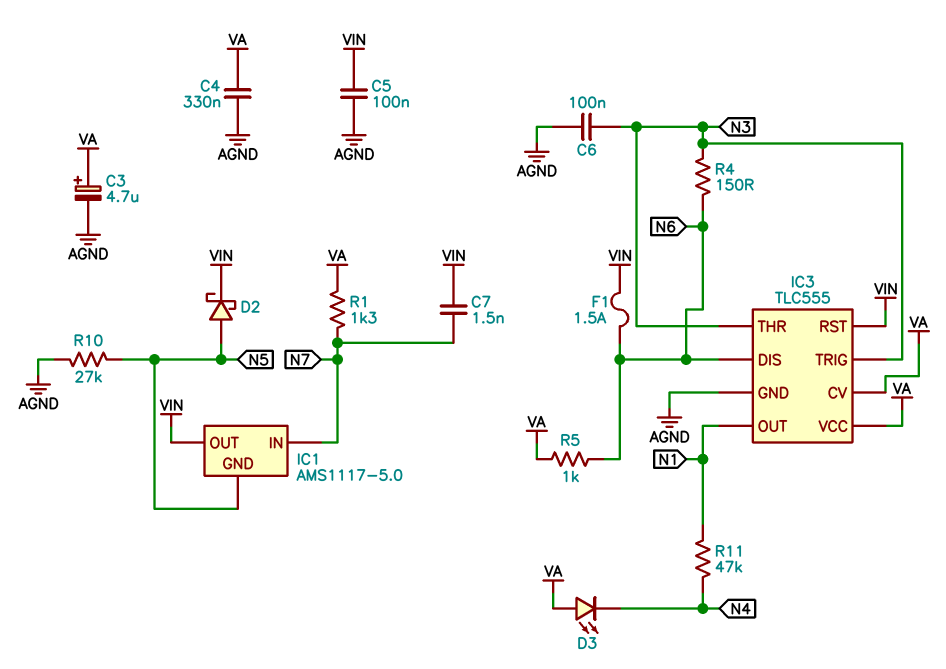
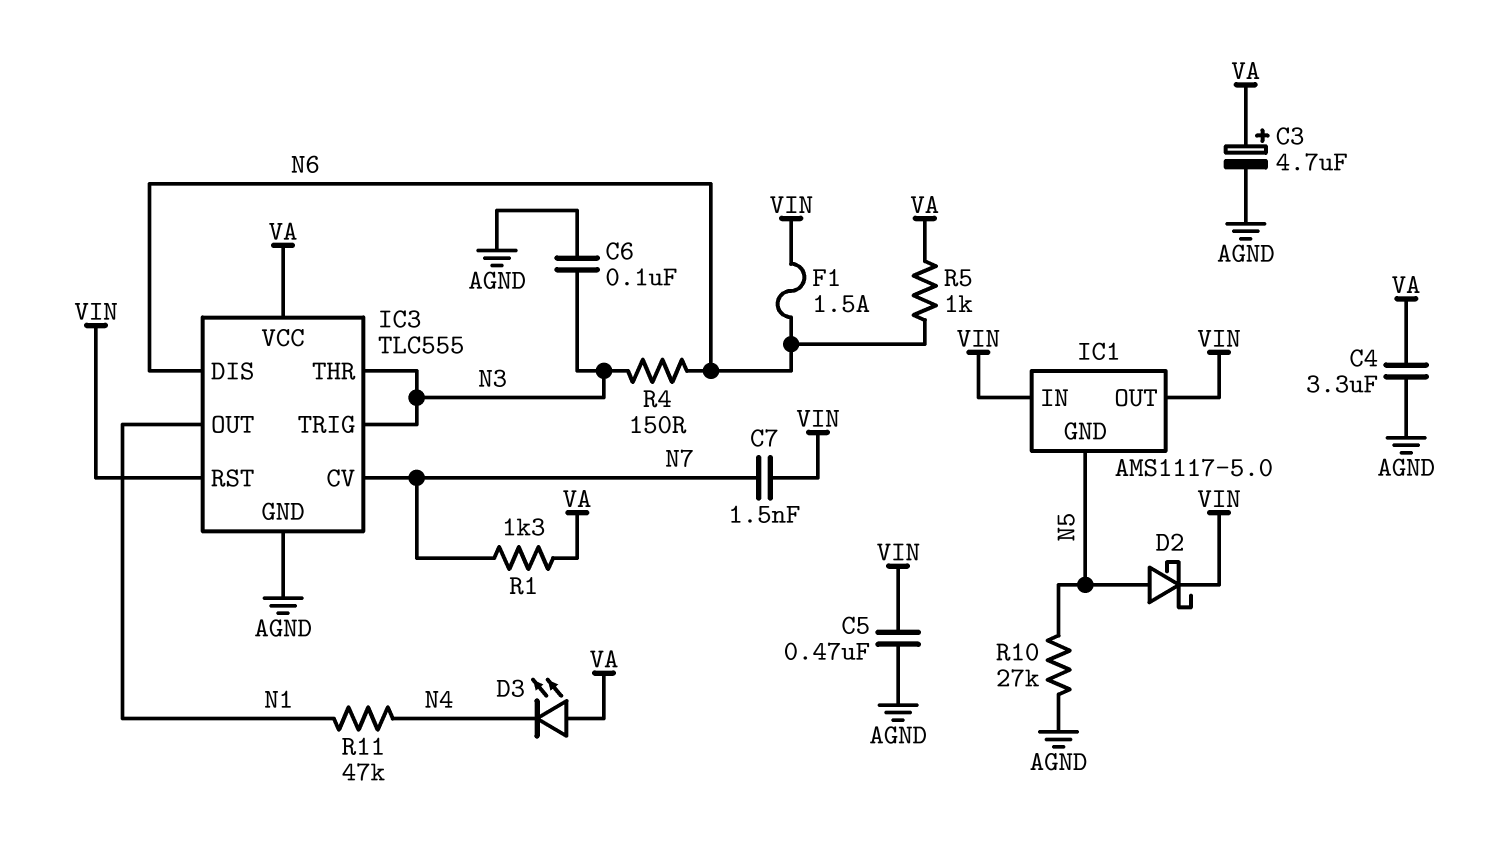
C4: 330nF (AGND, VA) -> 3.3uF (AGND, VA)
C5: 100nF (AGND, VIN) -> 470nF (AGND, VIN)
IC1 pin IN: N7 -> VIN
IC3 pin CV: VA -> N7

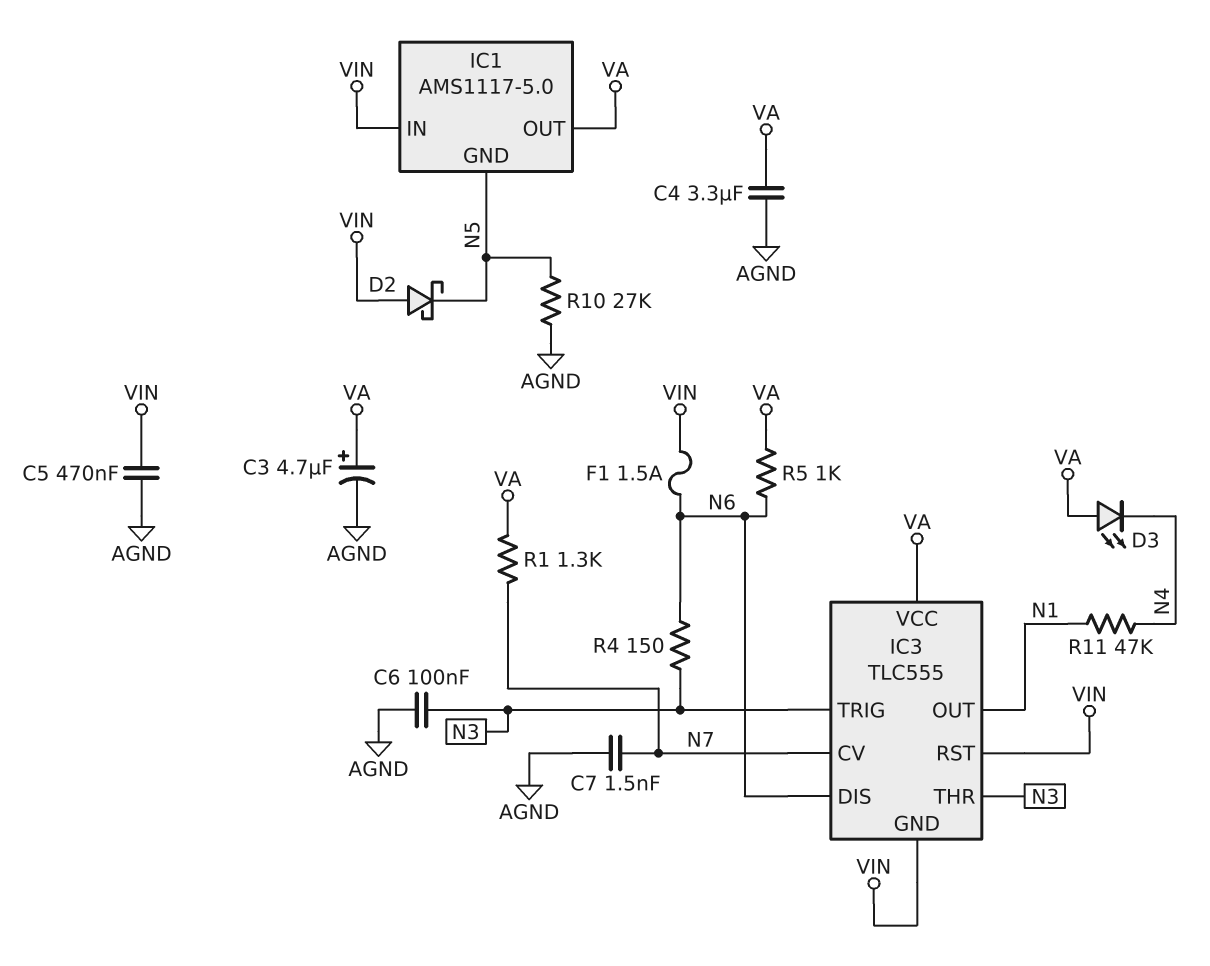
C7: 1.5nF (N7, VIN) -> 1.5nF (AGND, N7)
D2: schottky (A N5, K VIN) -> schottky (A VIN, K N5)
IC1 pin OUT: VIN -> VA
IC3 pin GND: AGND -> VIN

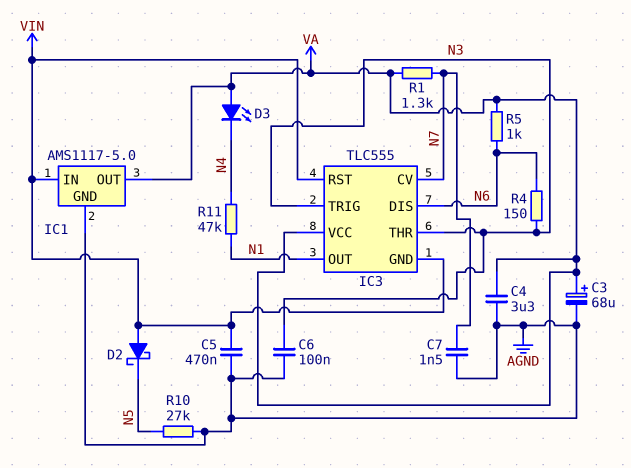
C3: 4.7uF (plus VA, minus AGND) -> 68uF (plus VA, minus AGND)
F1: 1.5A (N6, VIN) -> none
IC1 pin GND: N5 -> AGND

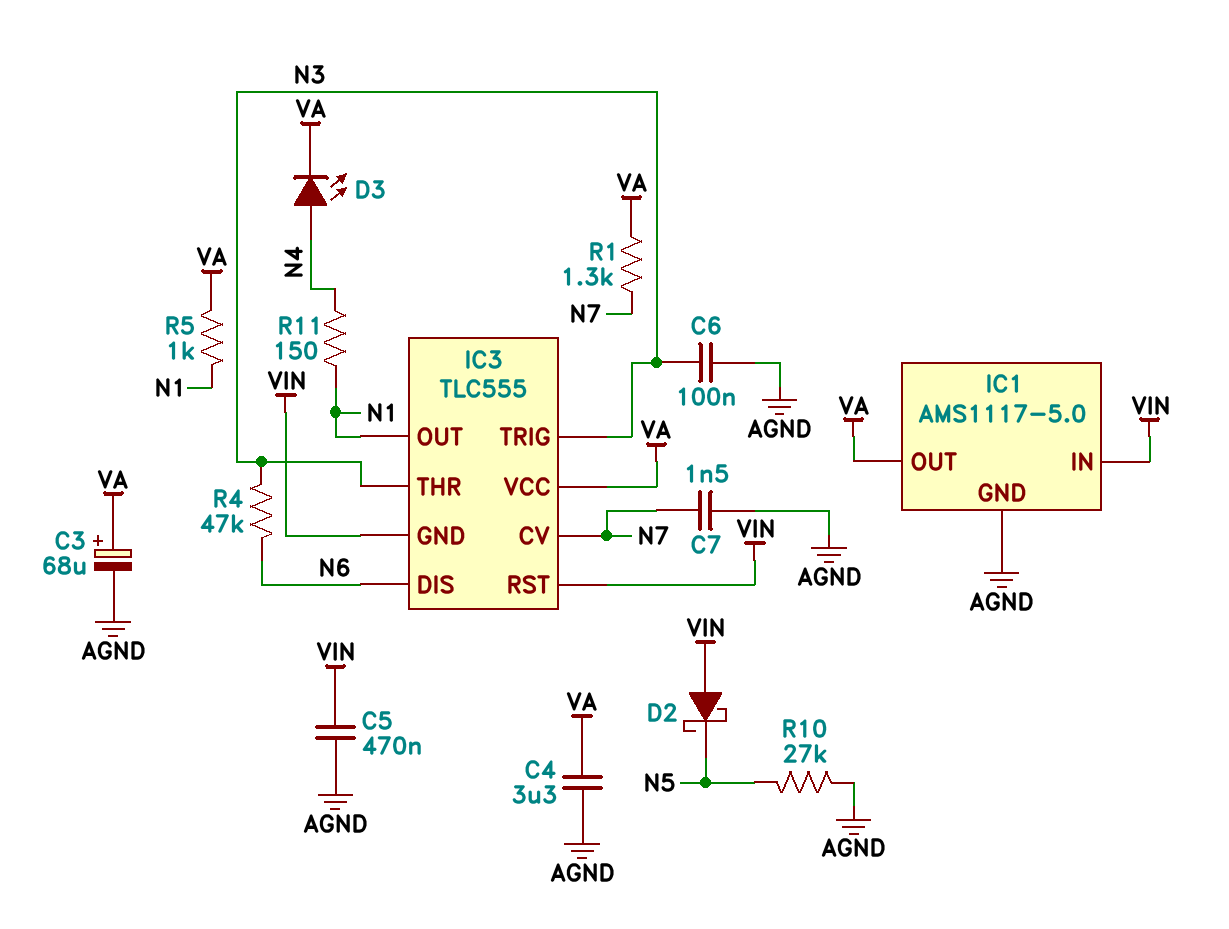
D3: LED (A VA, K N4) -> LED (A N4, K VA)
R4: 150 (N3, N6) -> 47k (N3, N6)
R5: 1k (N6, VA) -> 1k (N1, VA)
R11: 47k (N1, N4) -> 150 (N1, N4)

